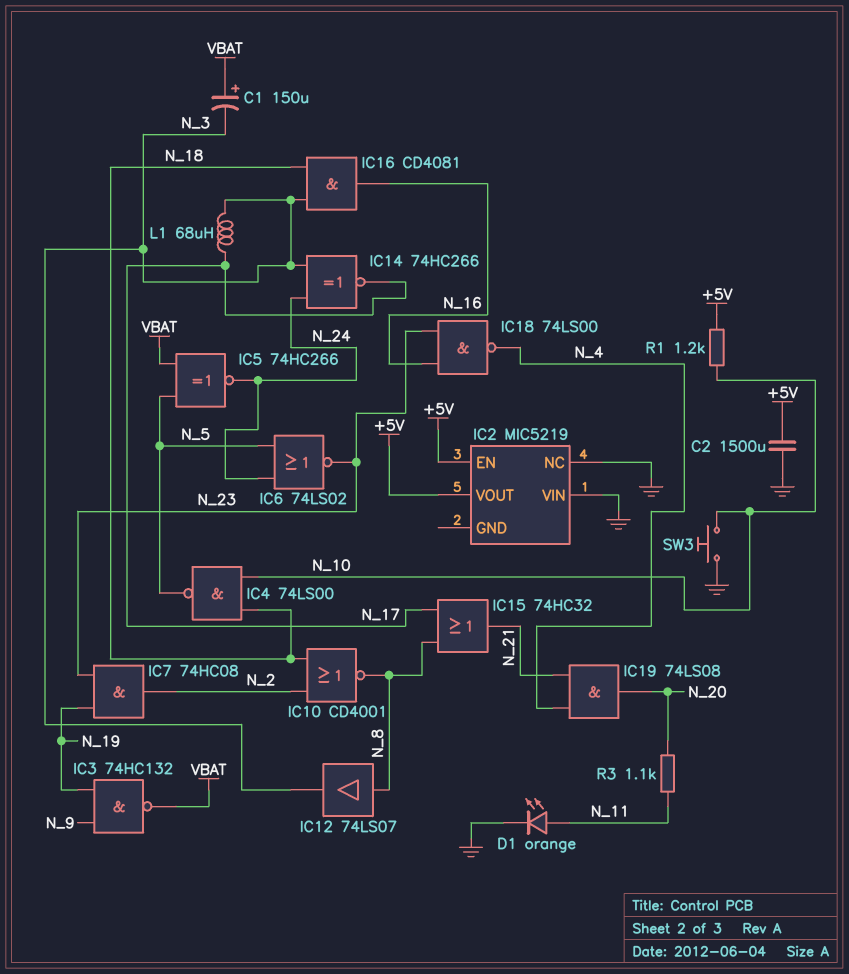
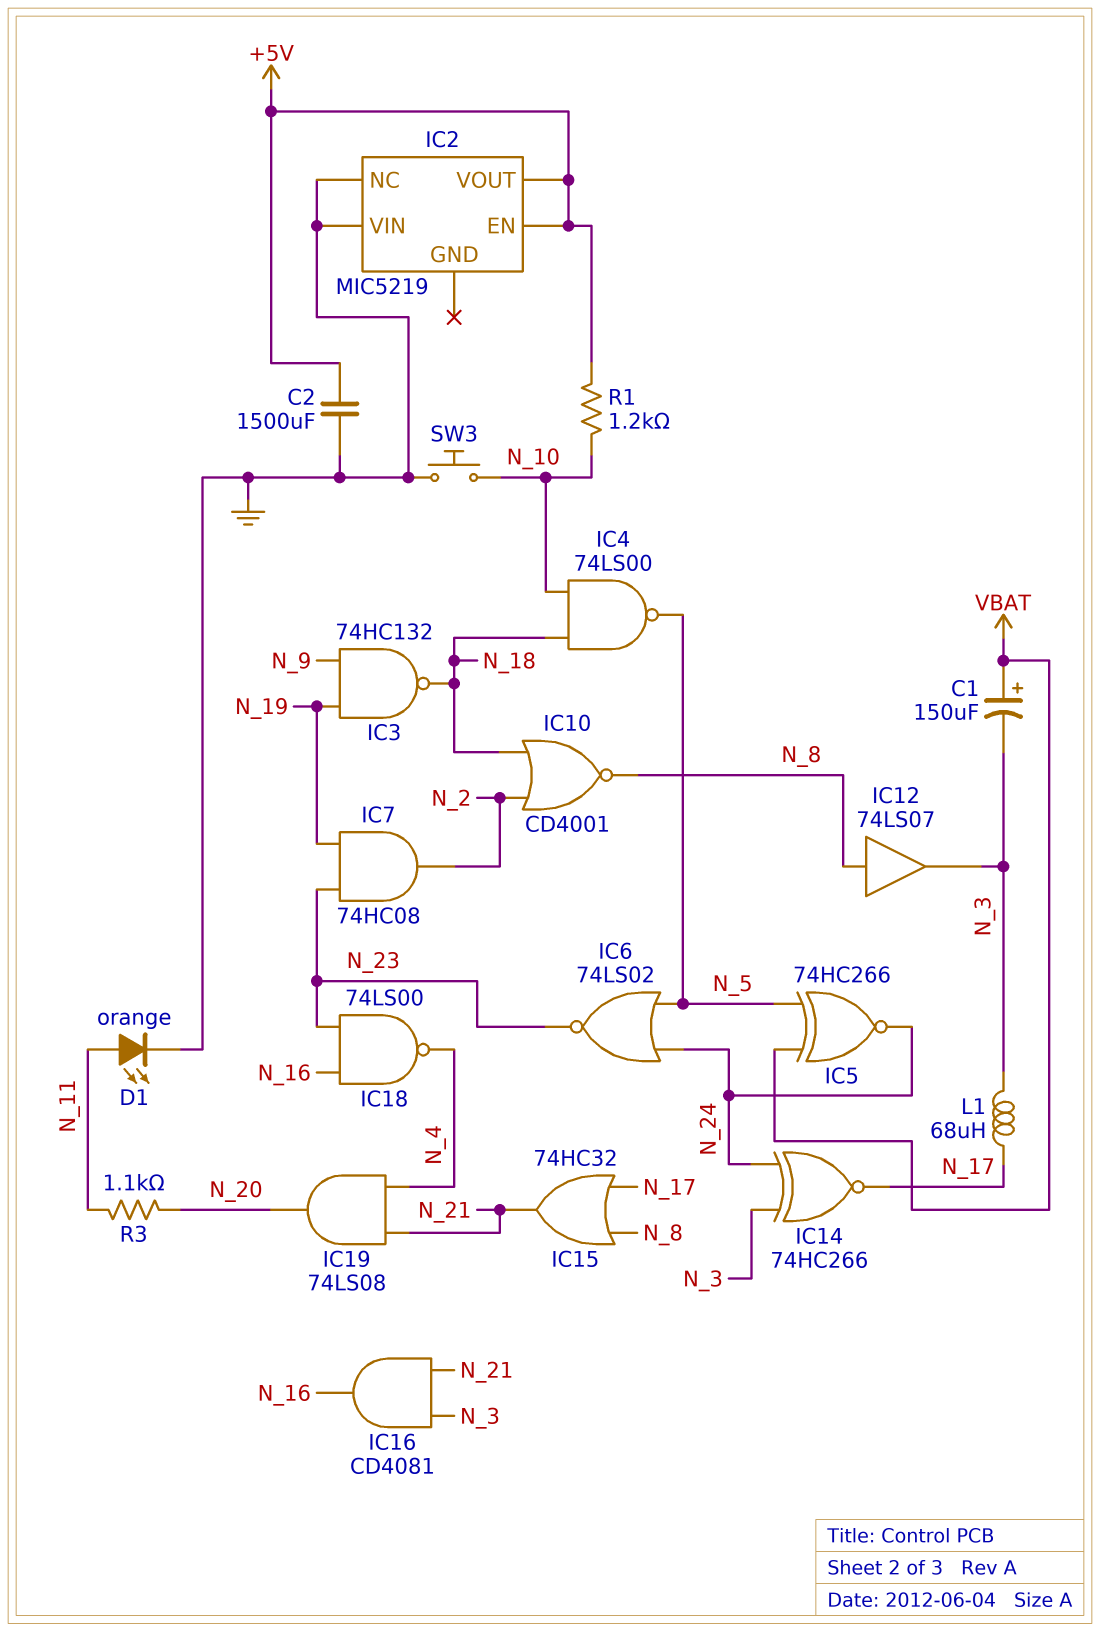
IC3: NAND 74HC132 (in N_9, in N_19, out VBAT) -> NAND 74HC132 (in N_9, in N_19, out N_18)
IC16: AND CD4081 (in N_3, in N_18, out N_16) -> AND CD4081 (in N_3, in N_21, out N_16)

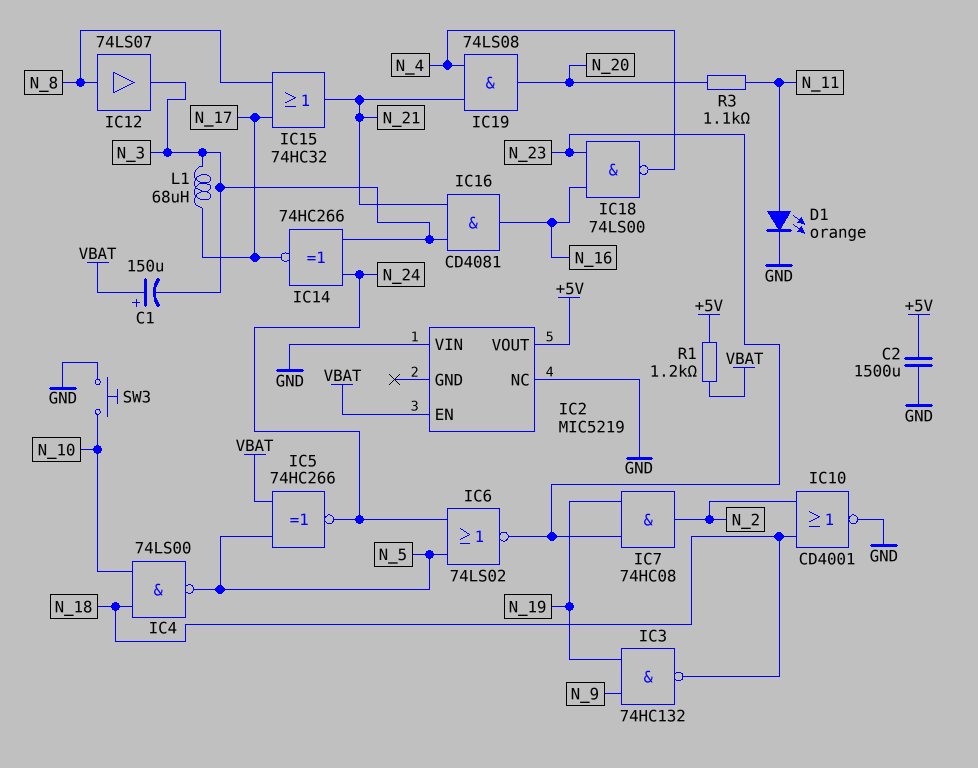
IC2 pin EN: +5V -> VBAT
IC10: NOR CD4001 (in N_2, in N_18, out N_8) -> NOR CD4001 (in N_2, in N_18, out GND)
R1: 1.2k (+5V, N_10) -> 1.2k (+5V, VBAT)

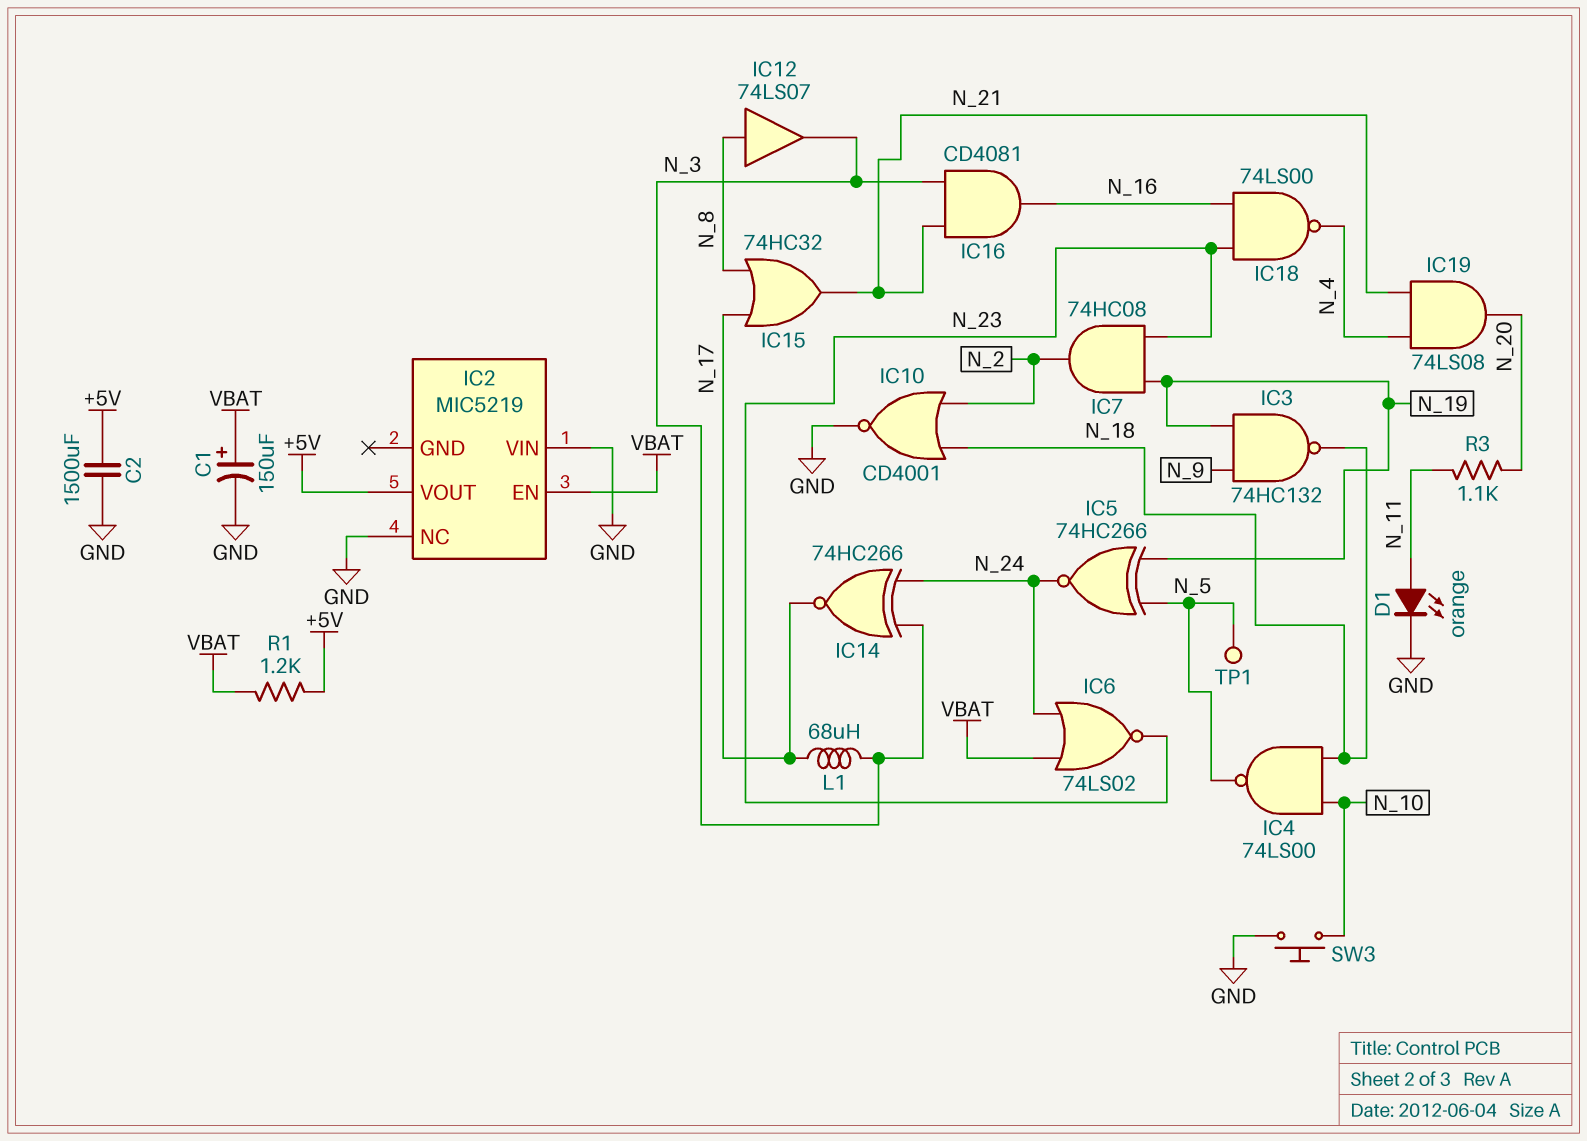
C1: 150uF (plus VBAT, minus N_3) -> 150uF (plus VBAT, minus GND)
IC5: XNOR 74HC266 (in N_5, in VBAT, out N_24) -> XNOR 74HC266 (in N_5, in N_19, out N_24)
IC6: NOR 74LS02 (in N_5, in N_24, out N_23) -> NOR 74LS02 (in N_24, in VBAT, out N_23)
TP1: none -> test point (N_5)

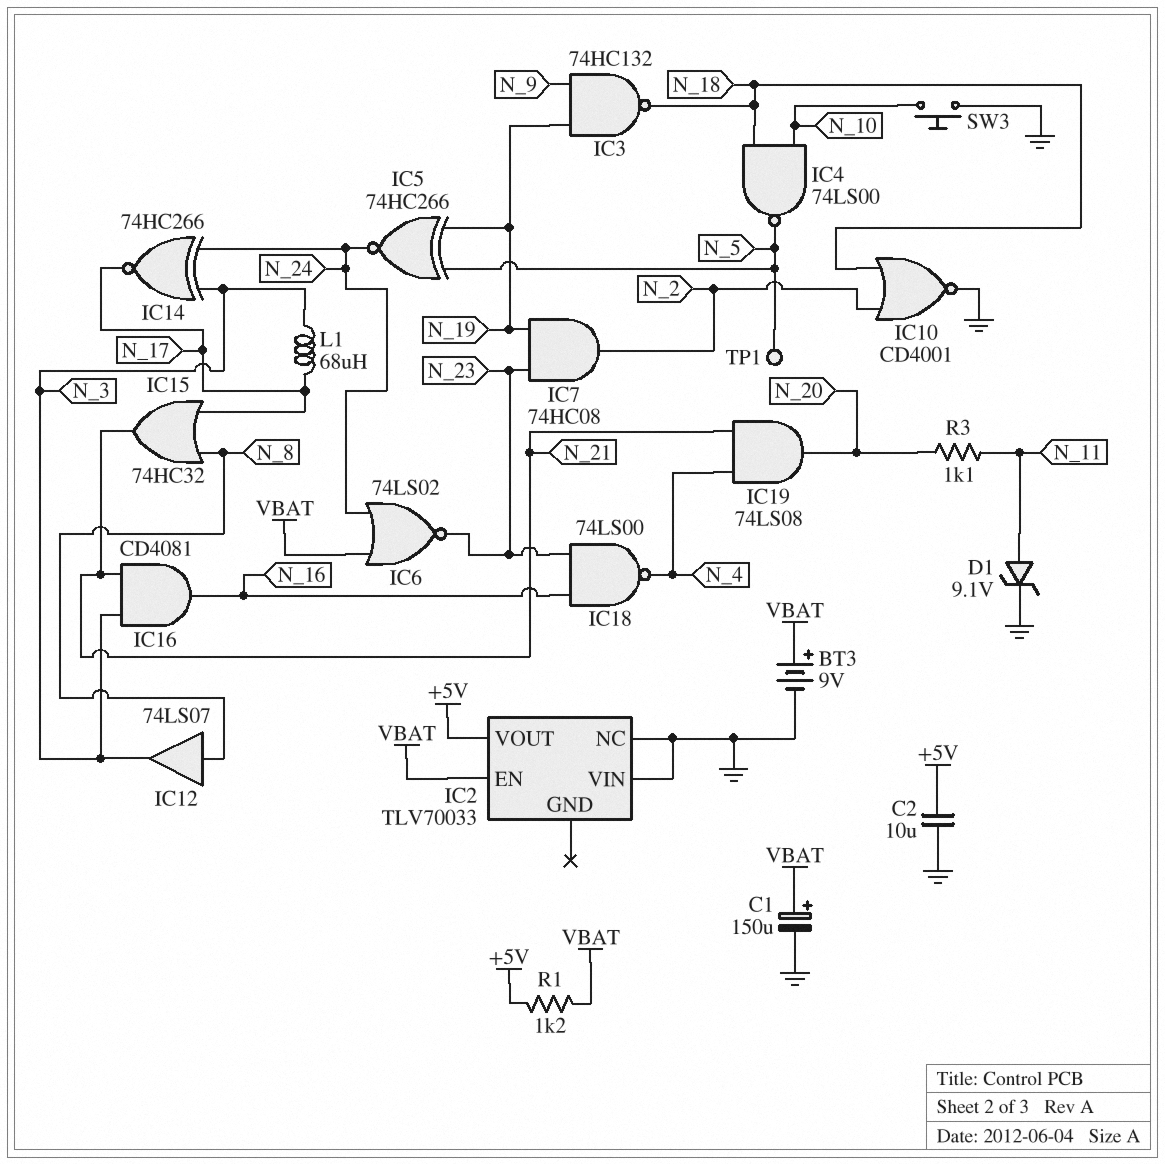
BT3: none -> 9V (plus VBAT, minus GND)
C2: 1500uF (+5V, GND) -> 10uF (+5V, GND)
D1: LED orange (A N_11, K GND) -> zener 9.1V (A N_11, K GND)
IC2: MIC5219 -> TLV70033

